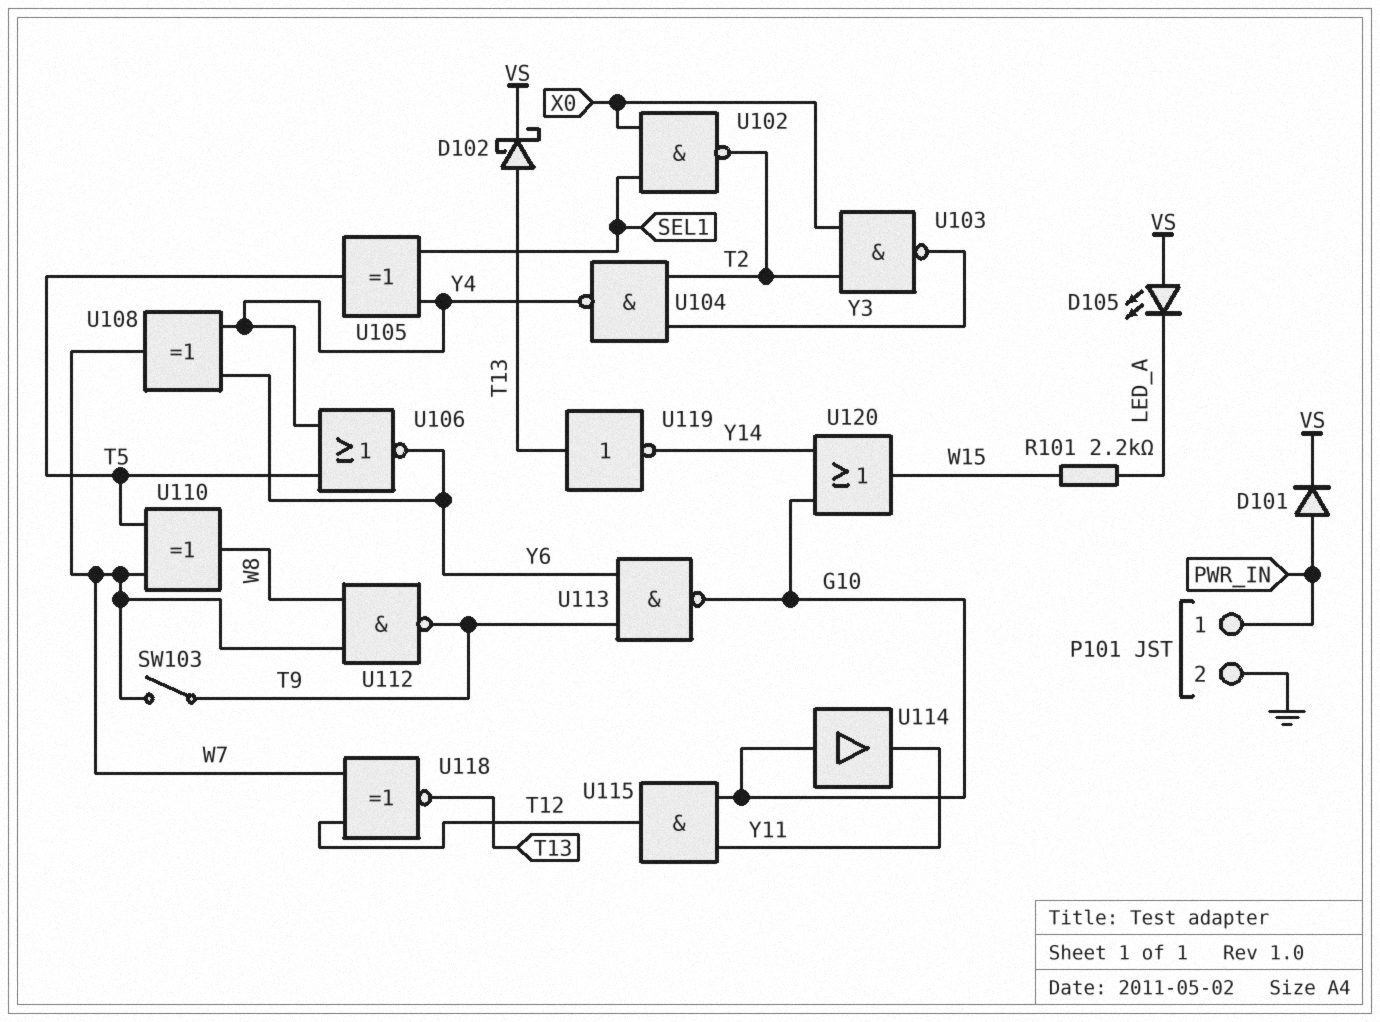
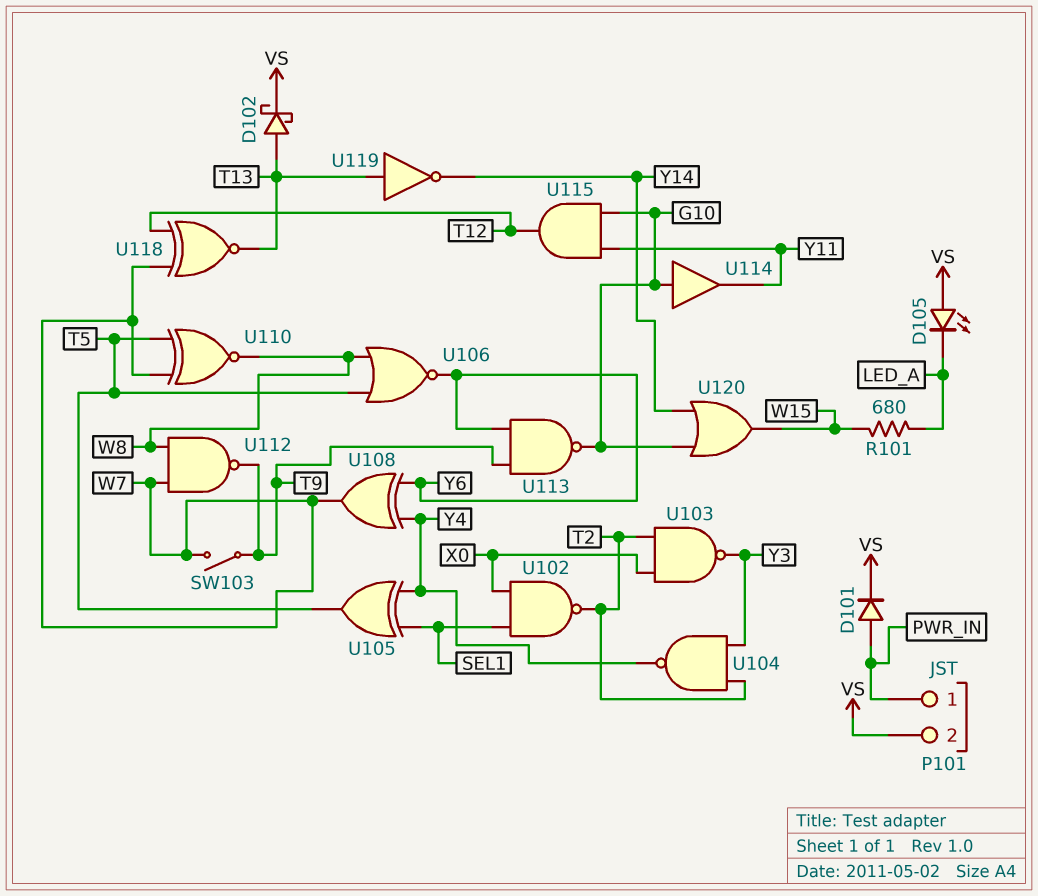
P101 pin 2: GND -> VS
R101: 2.2k (LED_A, W15) -> 680 (LED_A, W15)
U106: NOR (in T5, in Y4, out Y6) -> NOR (in T5, in W8, out Y6)
U110: XOR (in T5, in W7, out W8) -> XNOR (in T5, in W7, out W8)

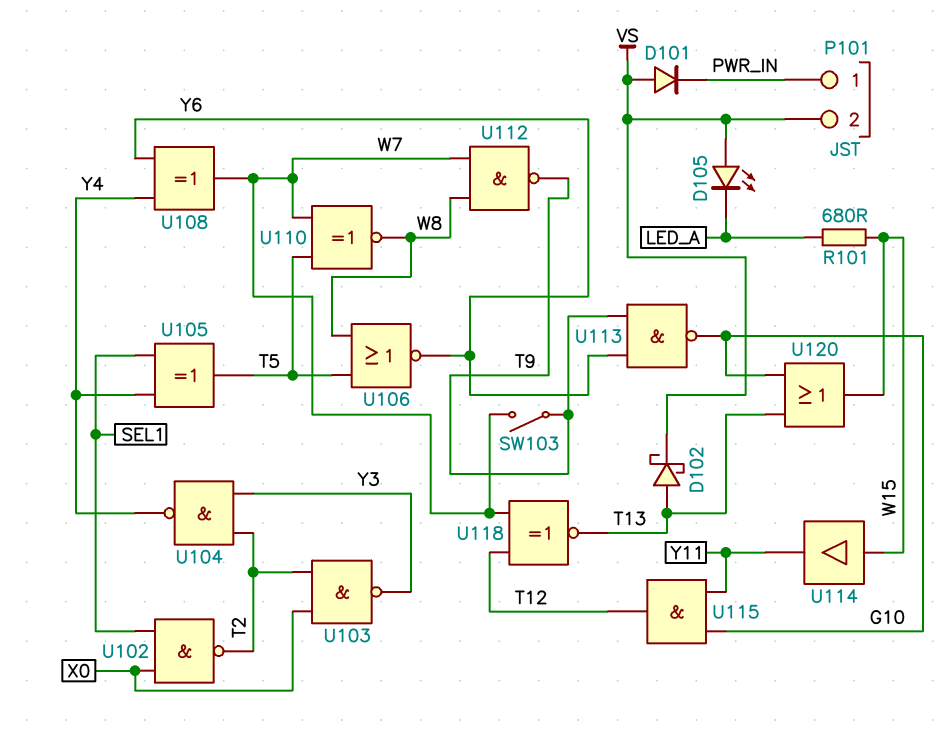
D101: diode (A PWR_IN, K VS) -> diode (A VS, K PWR_IN)
U114: buffer (in G10, out Y11) -> buffer (in W15, out Y11)
U119: NOT (in T13, out Y14) -> none
U120: OR (in G10, in Y14, out W15) -> OR (in G10, in T13, out W15)

